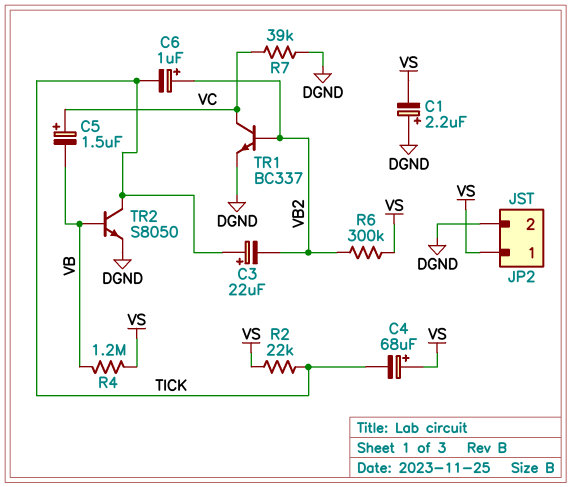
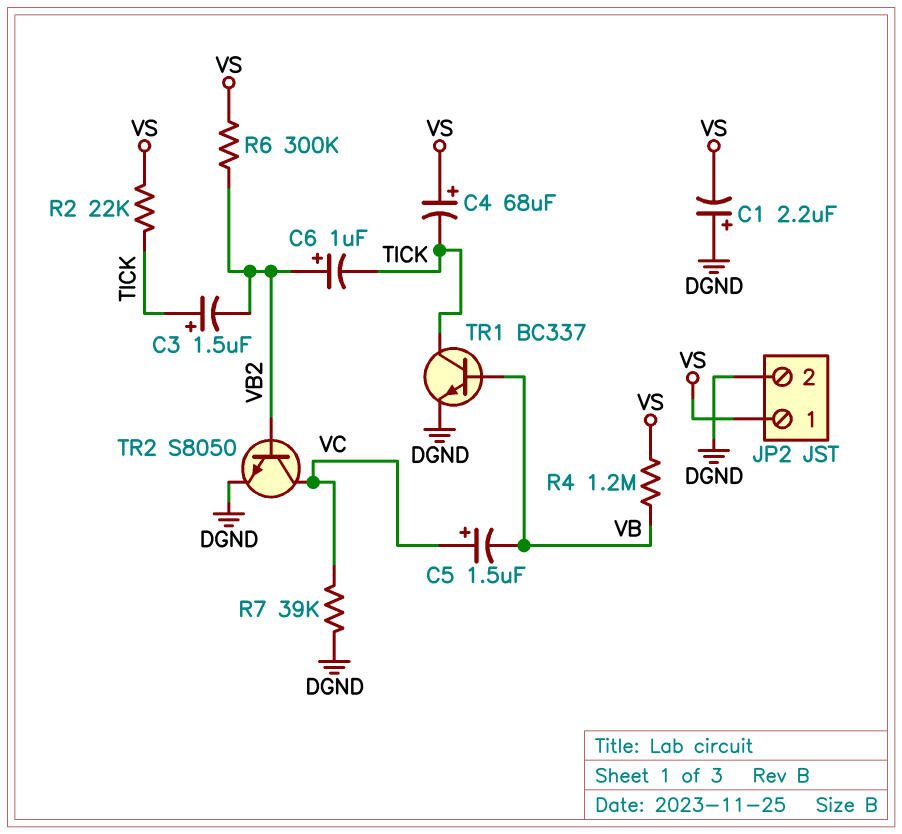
C3: 22uF (plus TICK, minus VB2) -> 1.5uF (plus TICK, minus VB2)
TR1: NPN BC337 (B VB2, C VC, E DGND) -> NPN BC337 (B VB, C TICK, E DGND)
TR2: NPN S8050 (B VB, C TICK, E DGND) -> NPN S8050 (B VB2, C VC, E DGND)

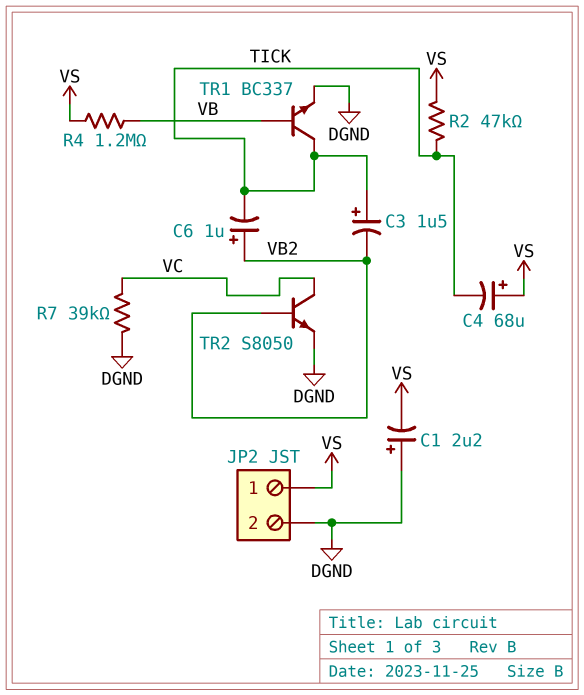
C5: 1.5uF (plus VC, minus VB) -> none
R2: 22k (TICK, VS) -> 47k (TICK, VS)
R6: 300k (VB2, VS) -> none

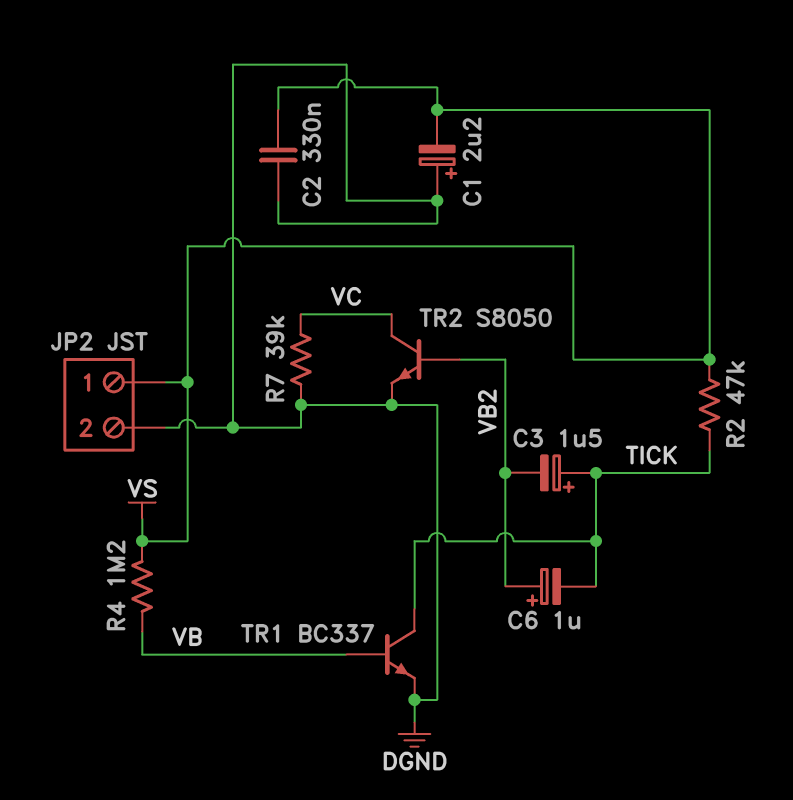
C2: none -> 330nF (DGND, VS)
C4: 68uF (plus VS, minus TICK) -> none

